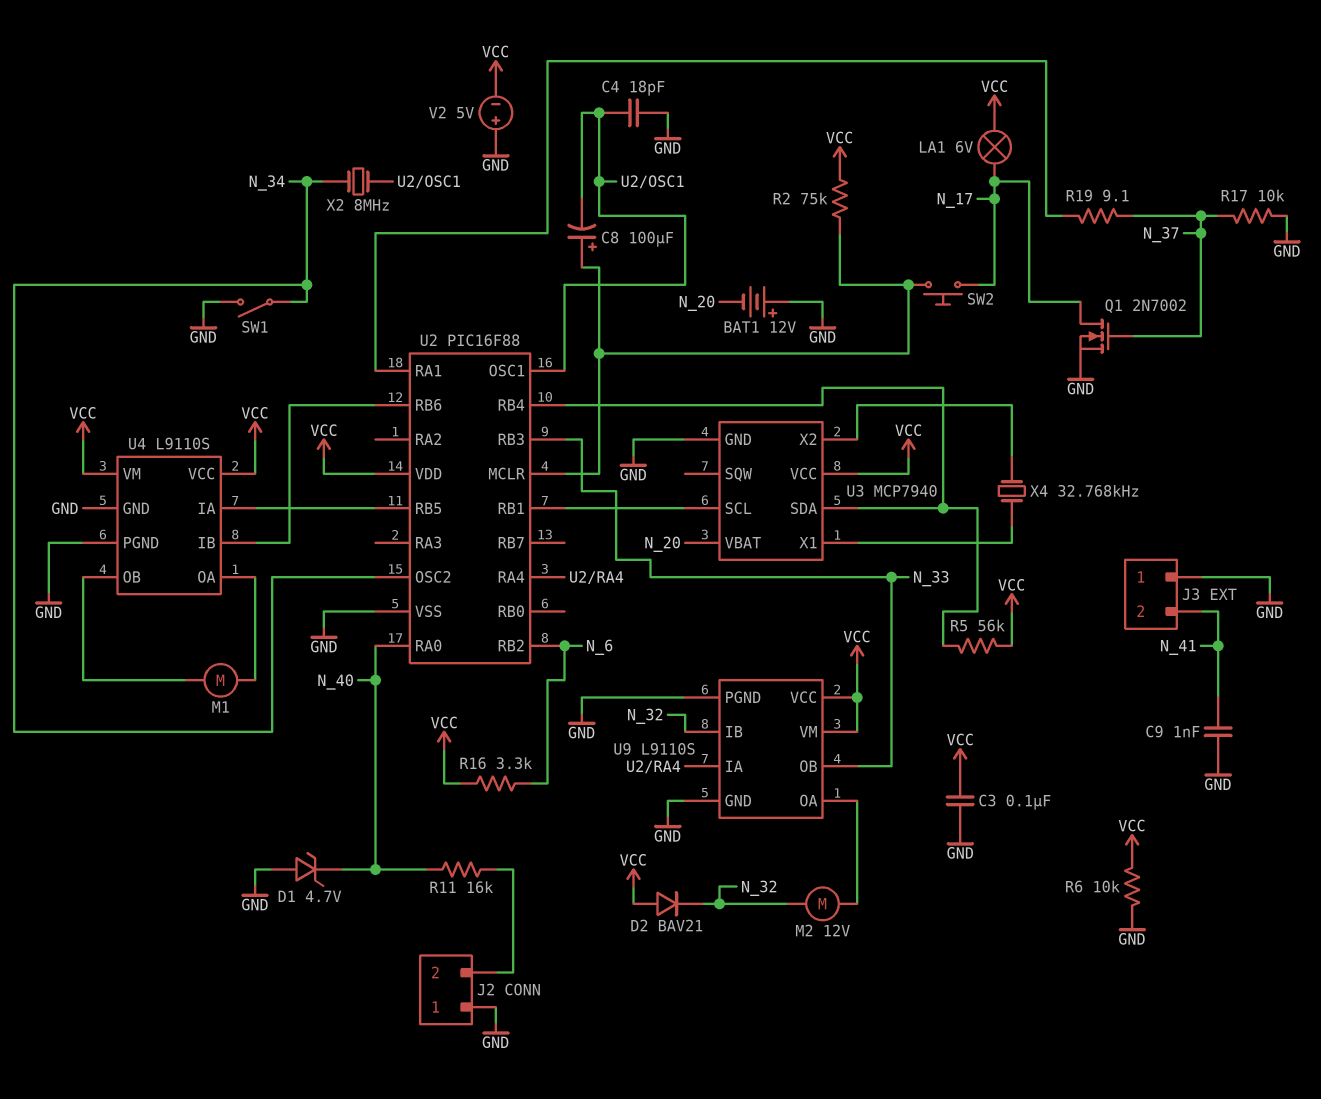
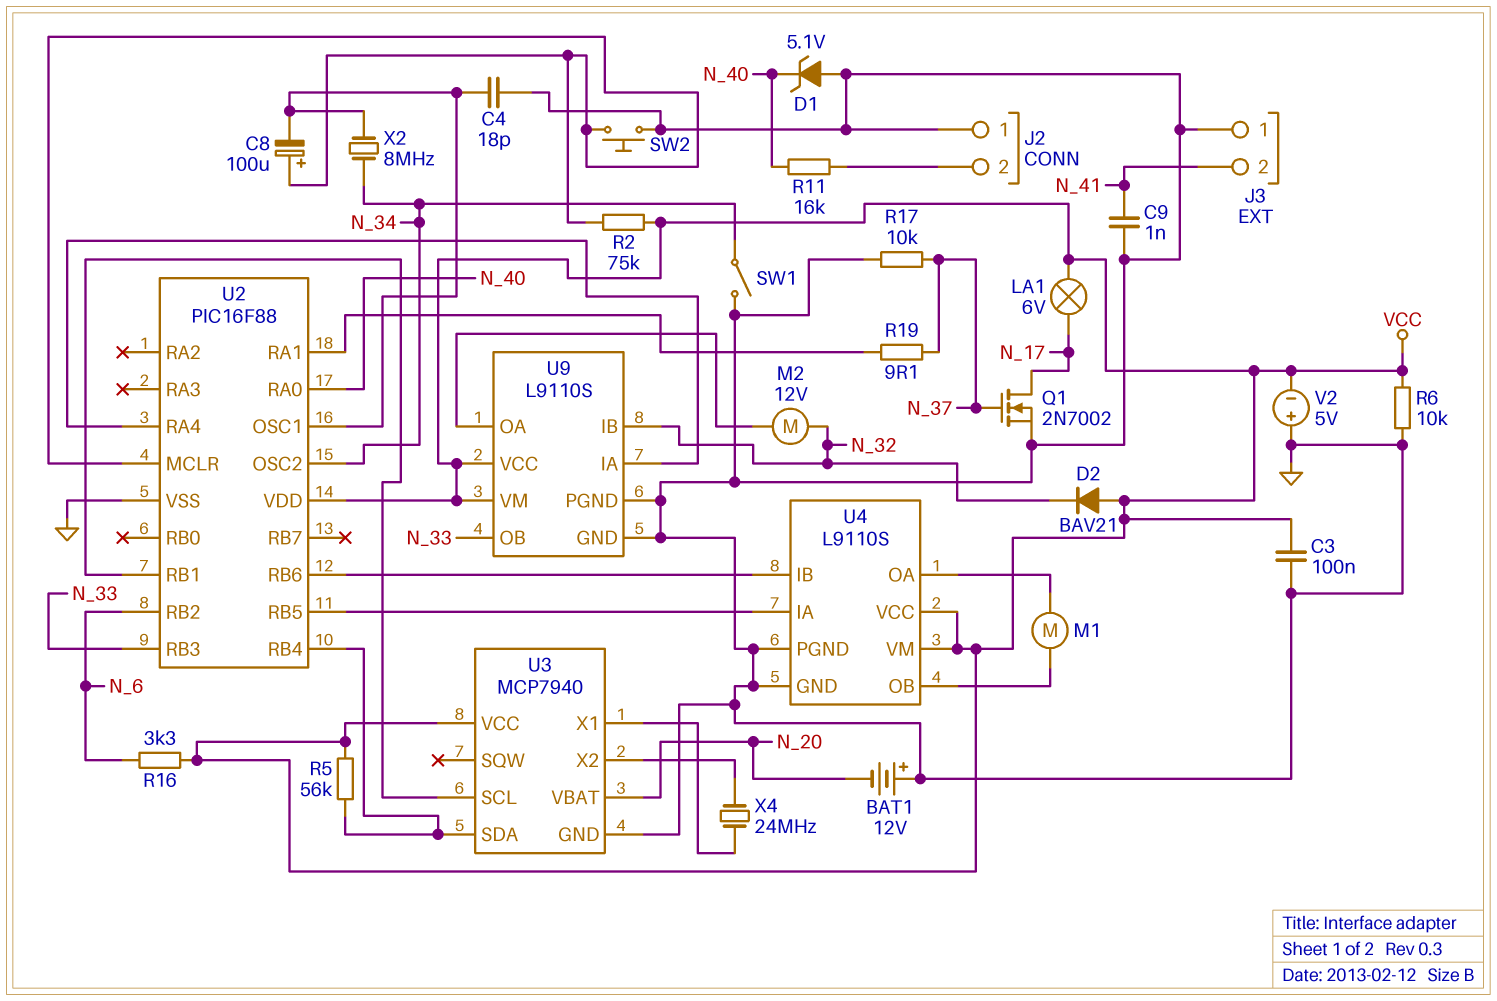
D1: zener 4.7V (A GND, K N_40) -> zener 5.1V (A GND, K N_40)
SW2: button (N_17, U2/MCLR) -> button (GND, U2/MCLR)
X4: 32.768kHz (U3/X1, U3/X2) -> 24MHz (U3/X1, U3/X2)

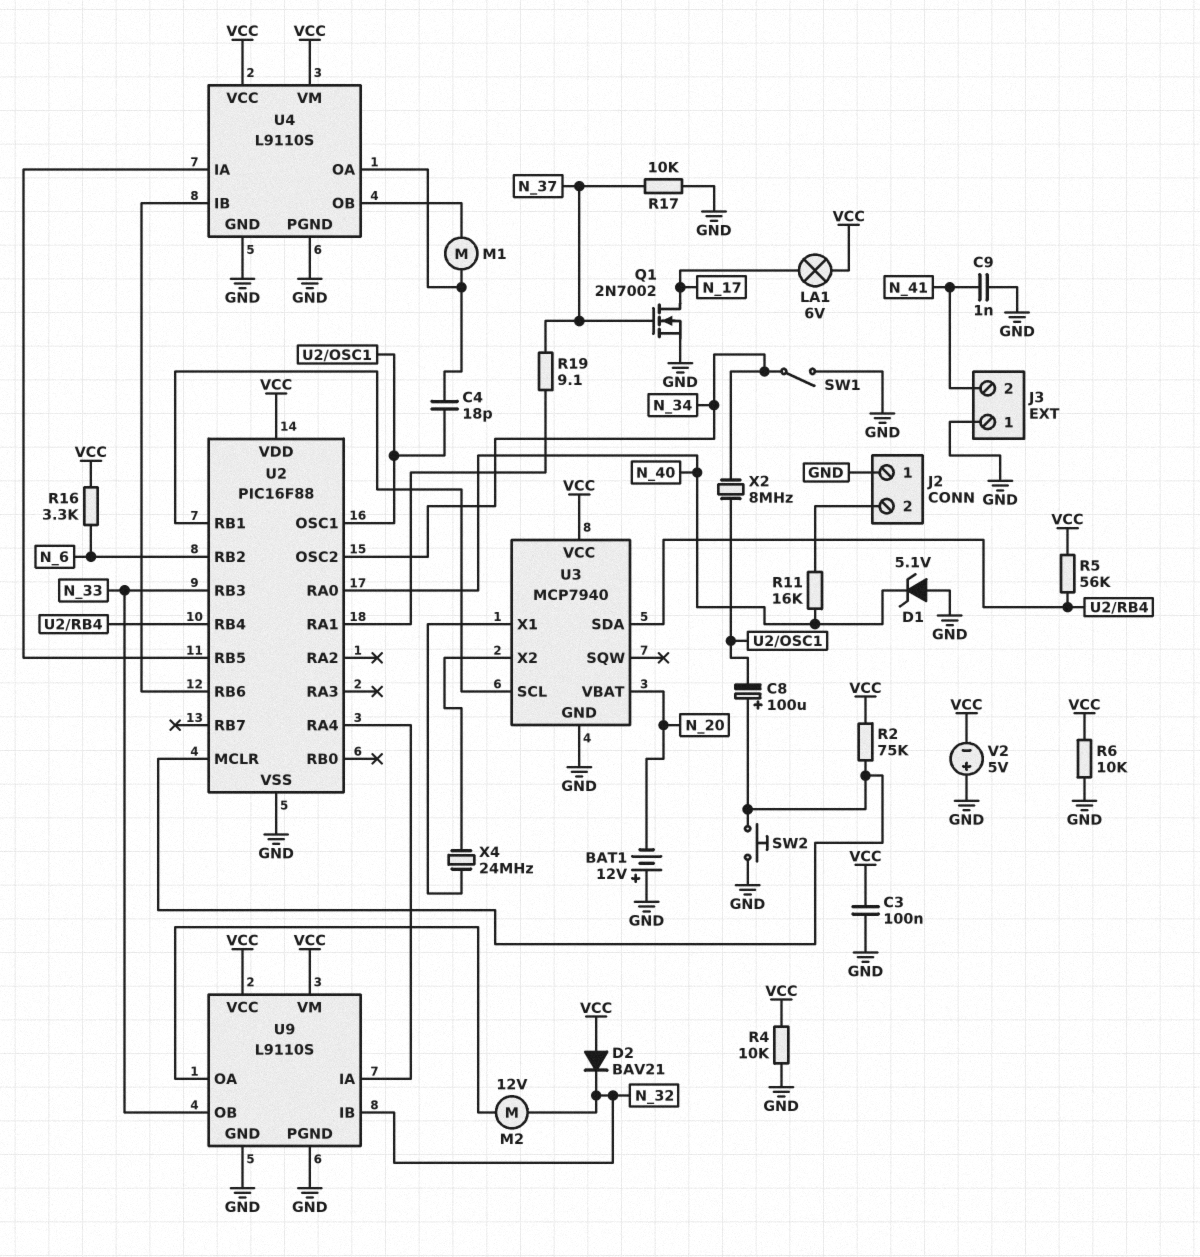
C4: 18pF (GND, U2/OSC1) -> 18pF (U2/OSC1, U4/OA)
R4: none -> 10k (GND, VCC)

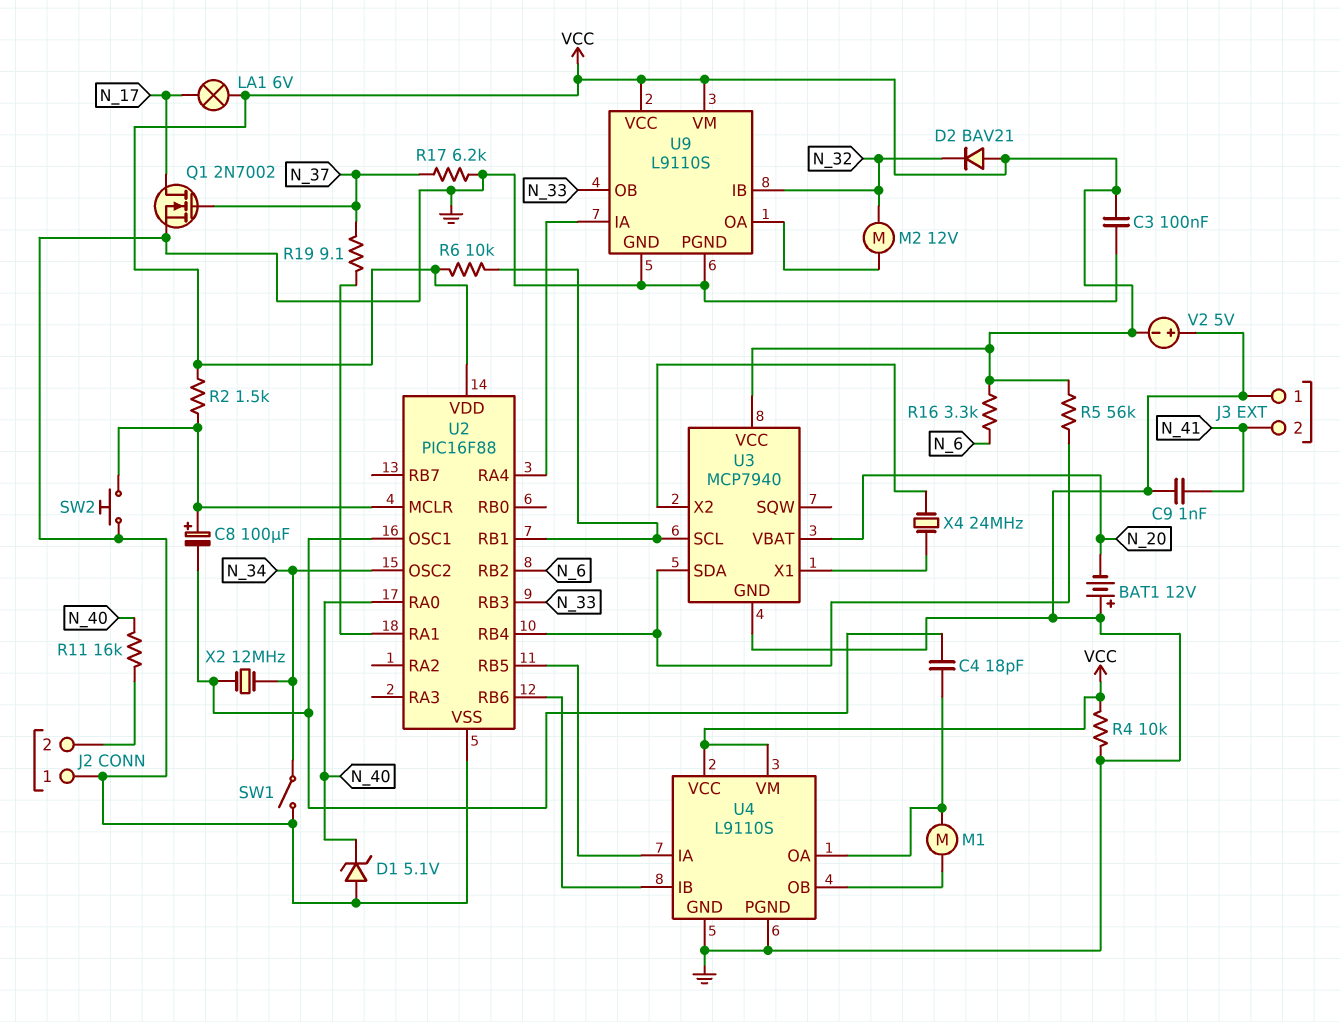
R2: 75k (U2/MCLR, VCC) -> 1.5k (U2/MCLR, VCC)
R6: 10k (GND, VCC) -> 10k (U2/RB1, VCC)
R17: 10k (GND, N_37) -> 6.2k (GND, N_37)
X2: 8MHz (N_34, U2/OSC1) -> 12MHz (N_34, U2/OSC1)

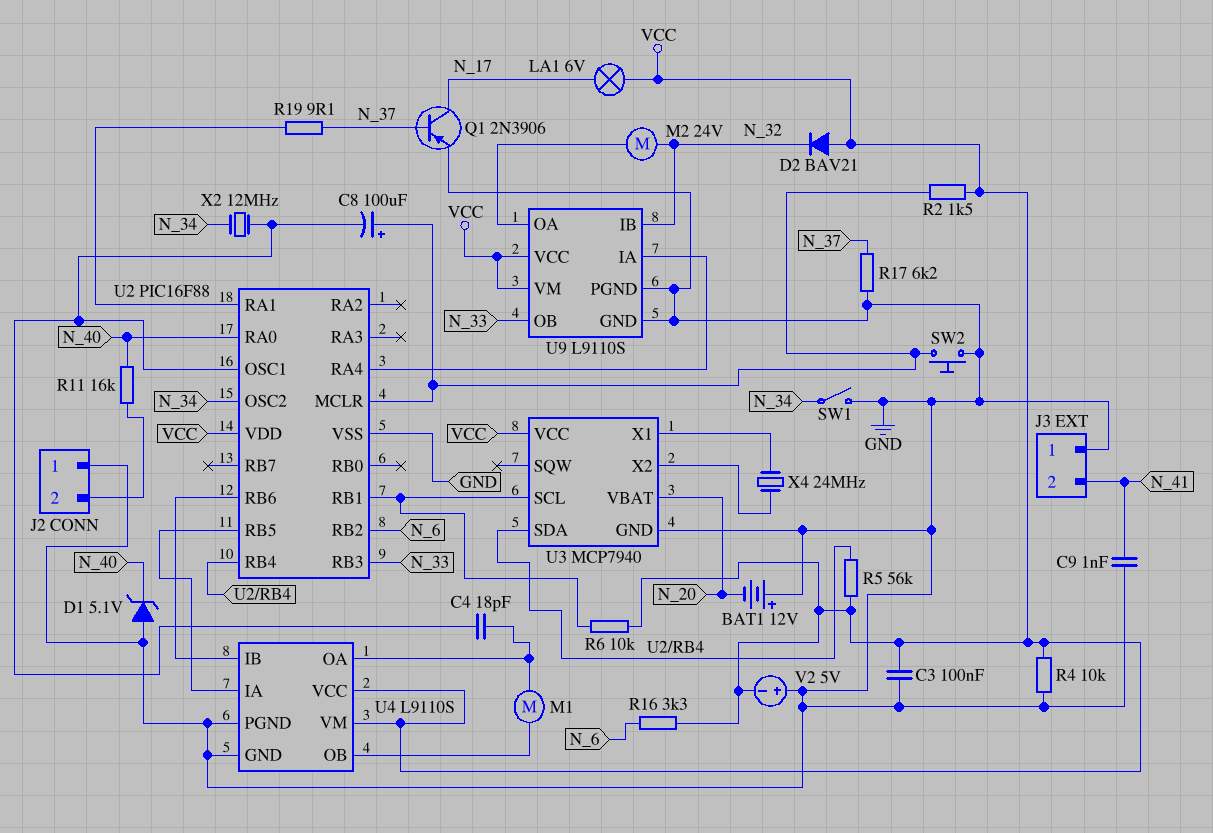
M2: motor 12V (N_32, U9/OA) -> motor 24V (N_32, U9/OA)
Q1: NMOS 2N7002 (G N_37, D N_17, S GND) -> PNP 2N3906 (B N_37, C N_17, E GND)

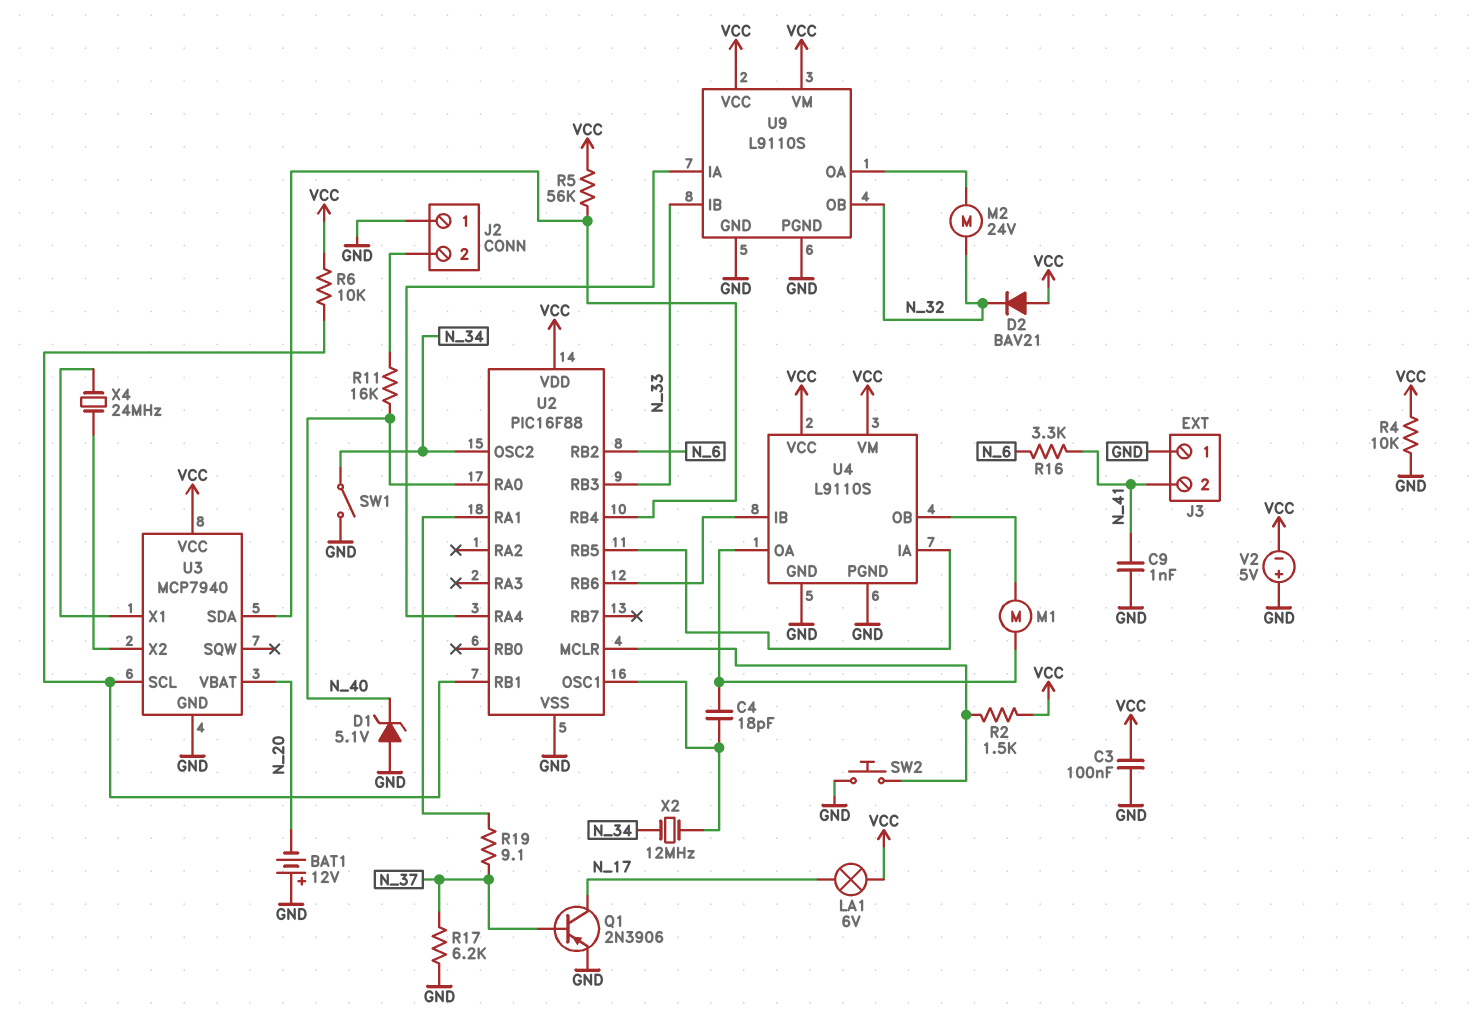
C8: 100uF (plus U2/MCLR, minus U2/OSC1) -> none
R16: 3.3k (N_6, VCC) -> 3.3k (N_6, N_41)
U9 pin IB: N_32 -> N_33
U9 pin OB: N_33 -> N_32

